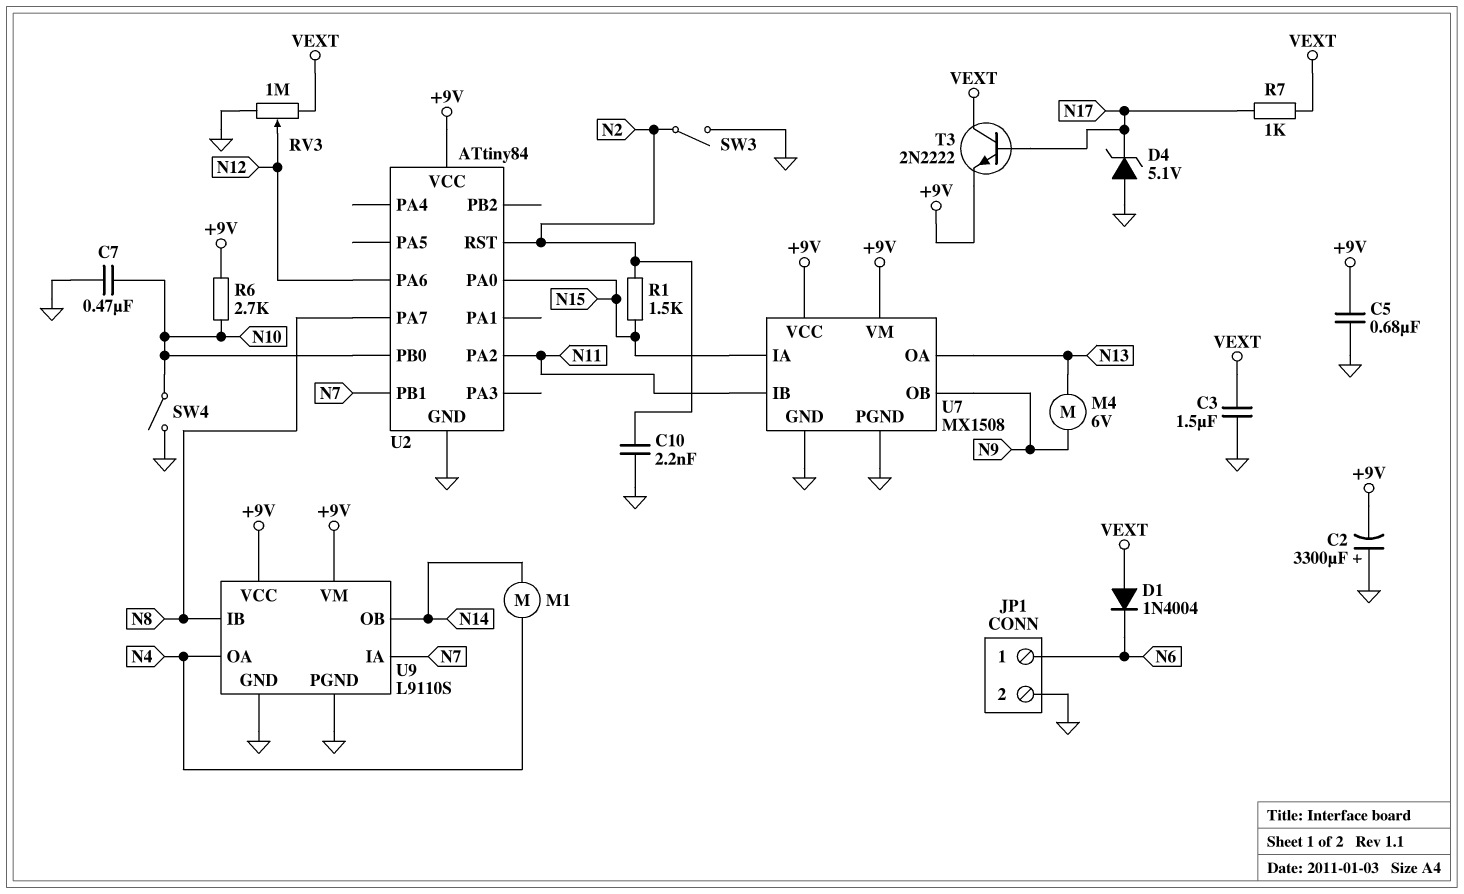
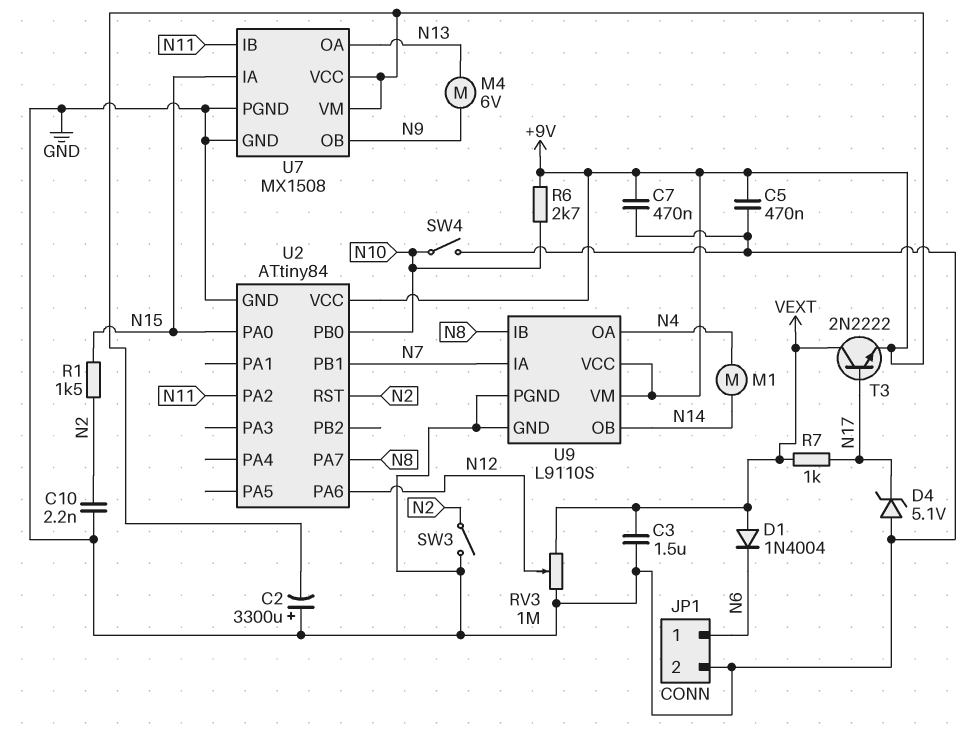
C5: 680nF (+9V, GND) -> 470nF (+9V, GND)
C7: 470nF (GND, N10) -> 470nF (+9V, GND)

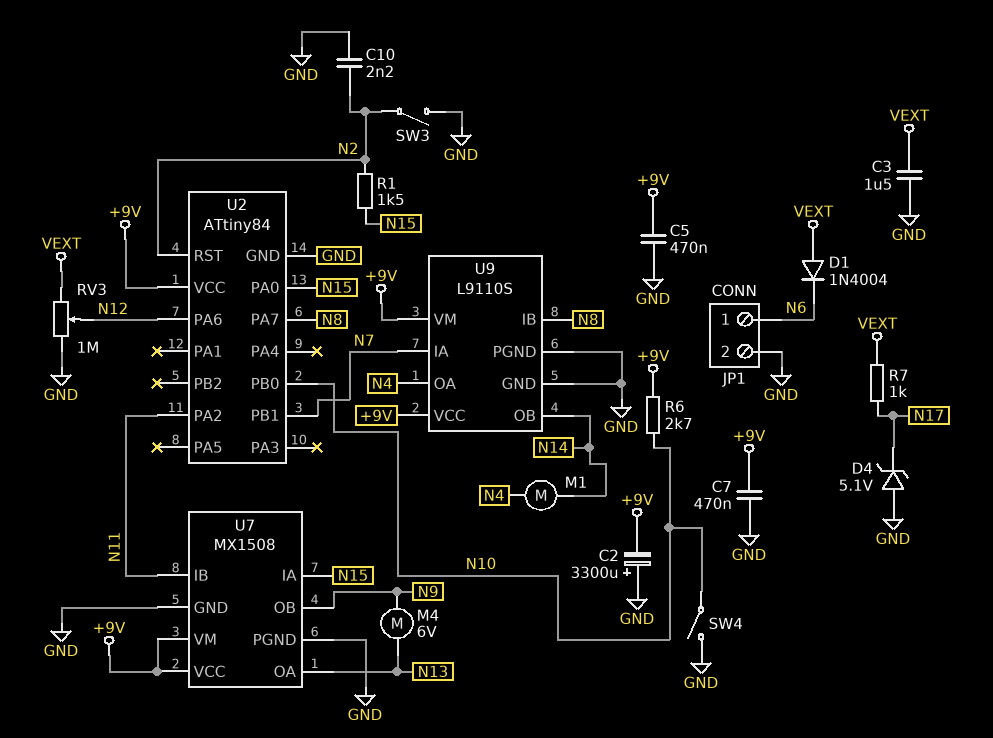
T3: NPN 2N2222 (B N17, C VEXT, E +9V) -> none

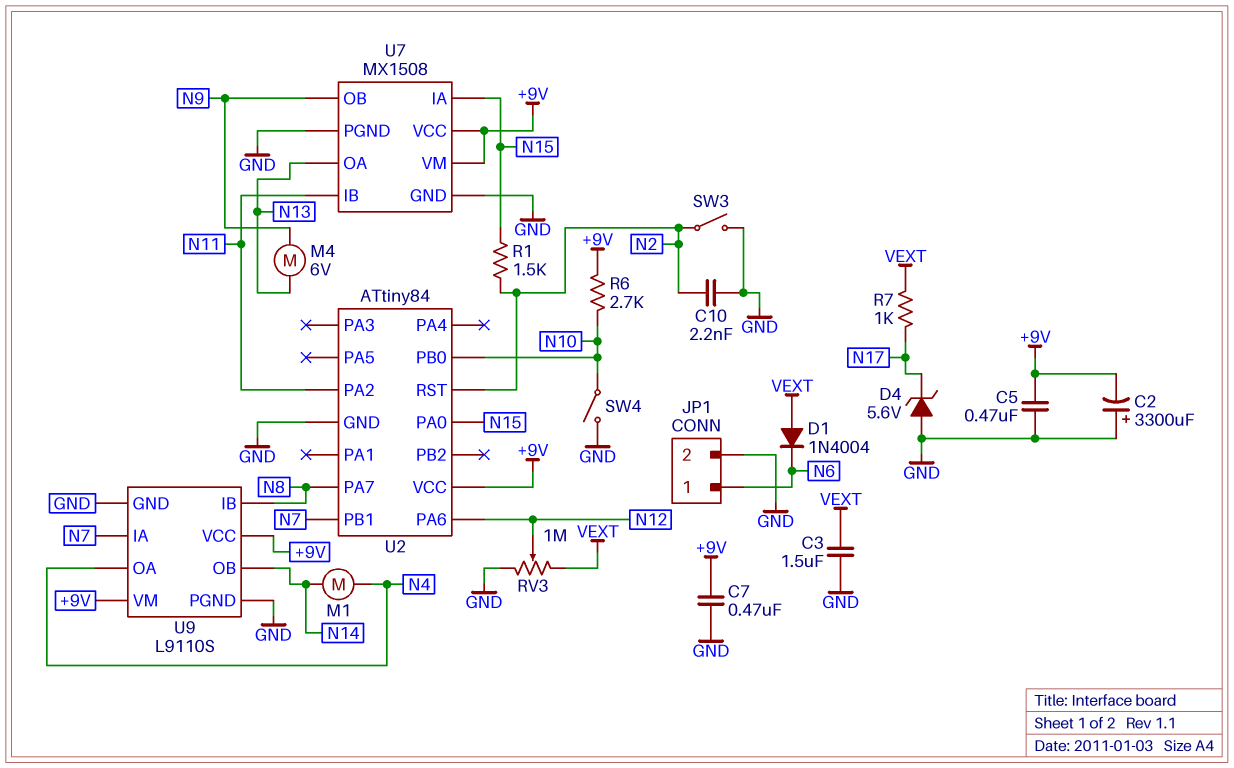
D4: zener 5.1V (A GND, K N17) -> zener 5.6V (A GND, K N17)

